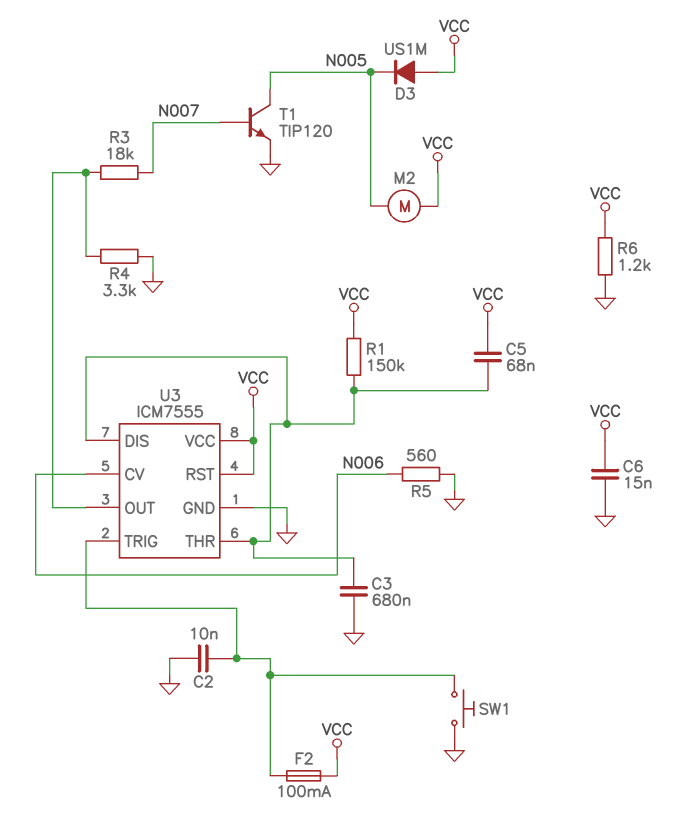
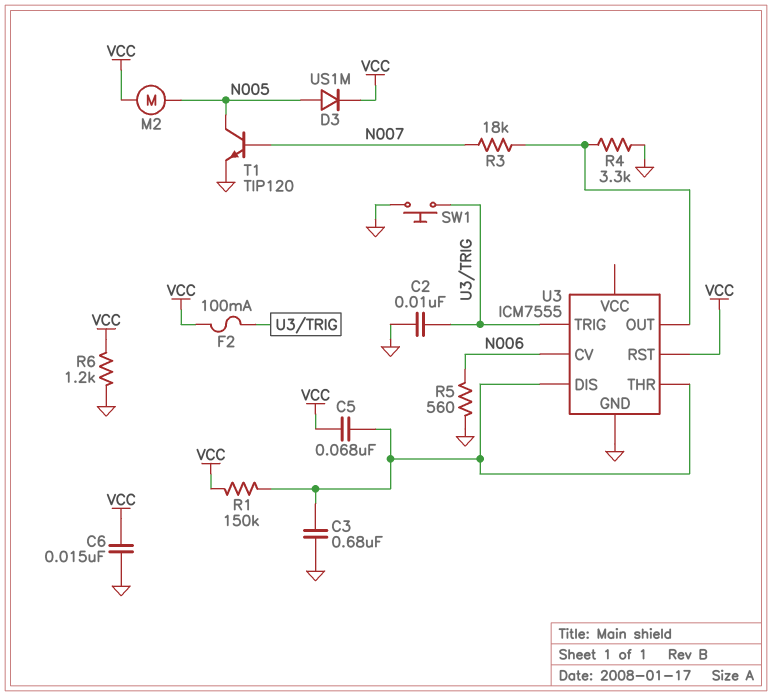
D3: diode US1M (A VCC, K N005) -> diode US1M (A N005, K VCC)
U3 pin VCC: VCC -> none

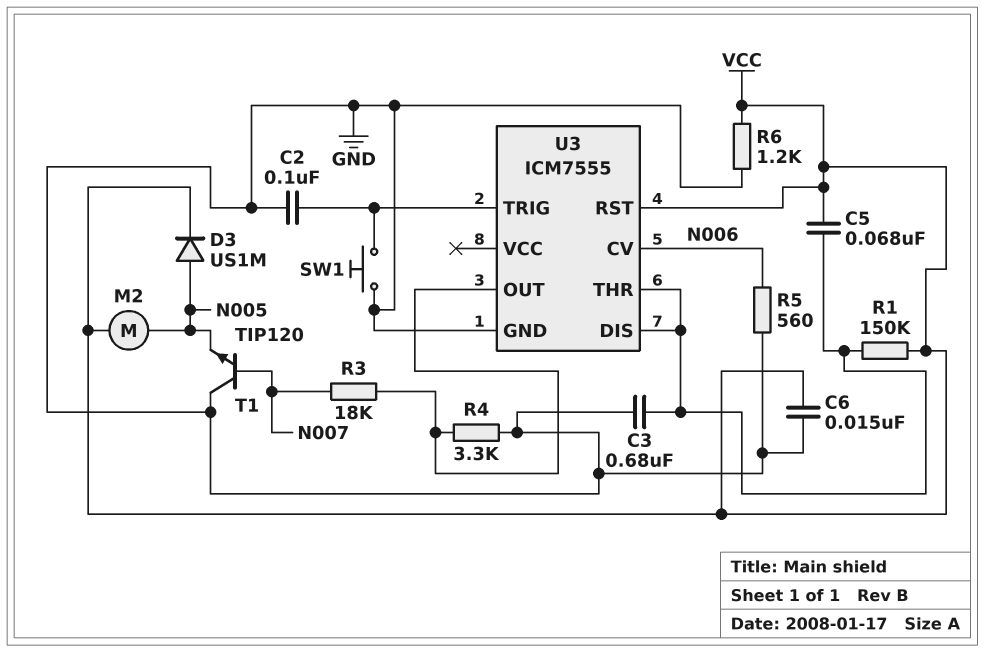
C2: 10nF (GND, U3/TRIG) -> 100nF (GND, U3/TRIG)
F2: 100mA (U3/TRIG, VCC) -> none
T1: NPN TIP120 (B N007, C N005, E GND) -> NPN TIP120 (B N007, C GND, E N005)

